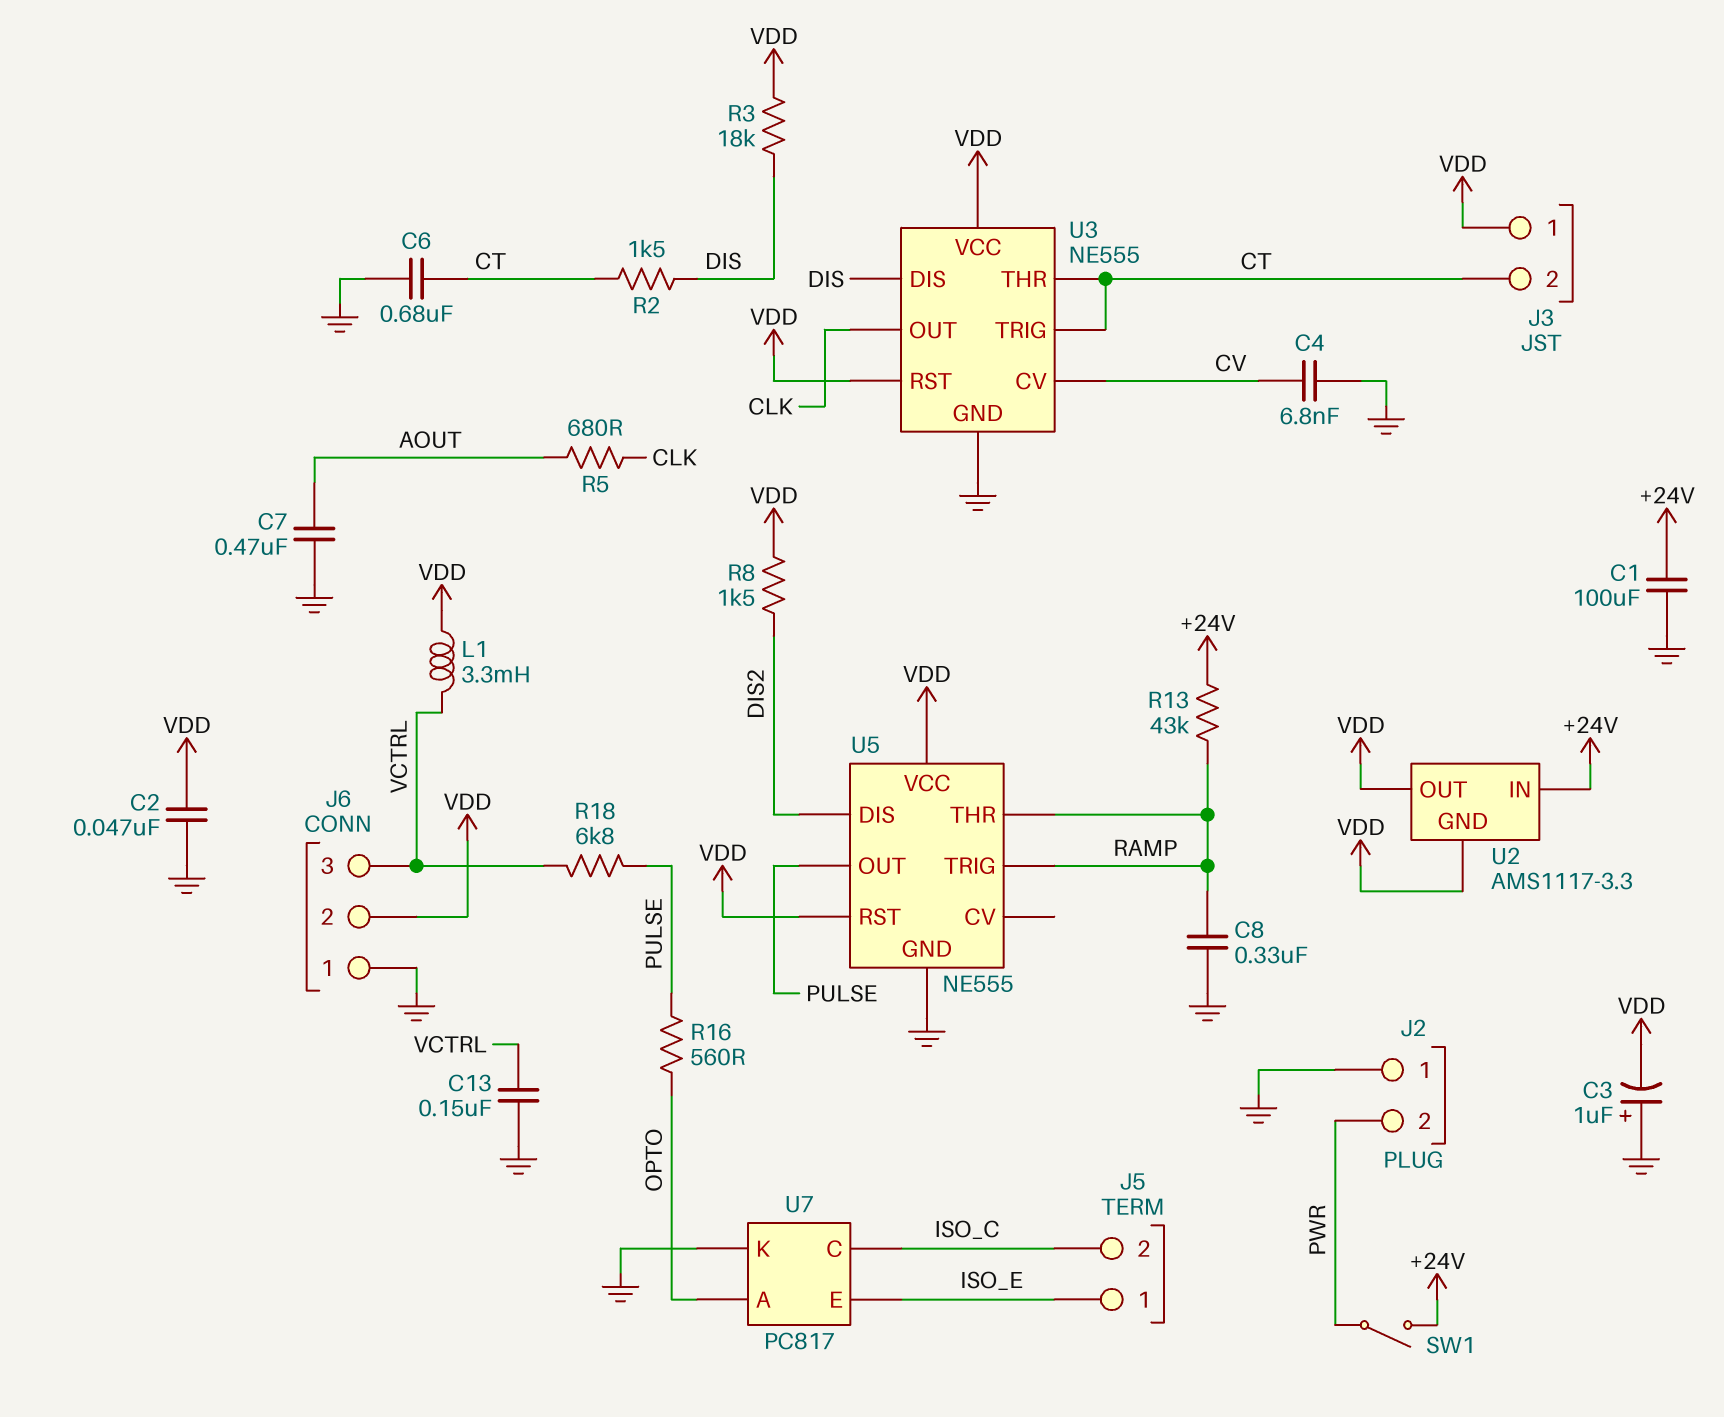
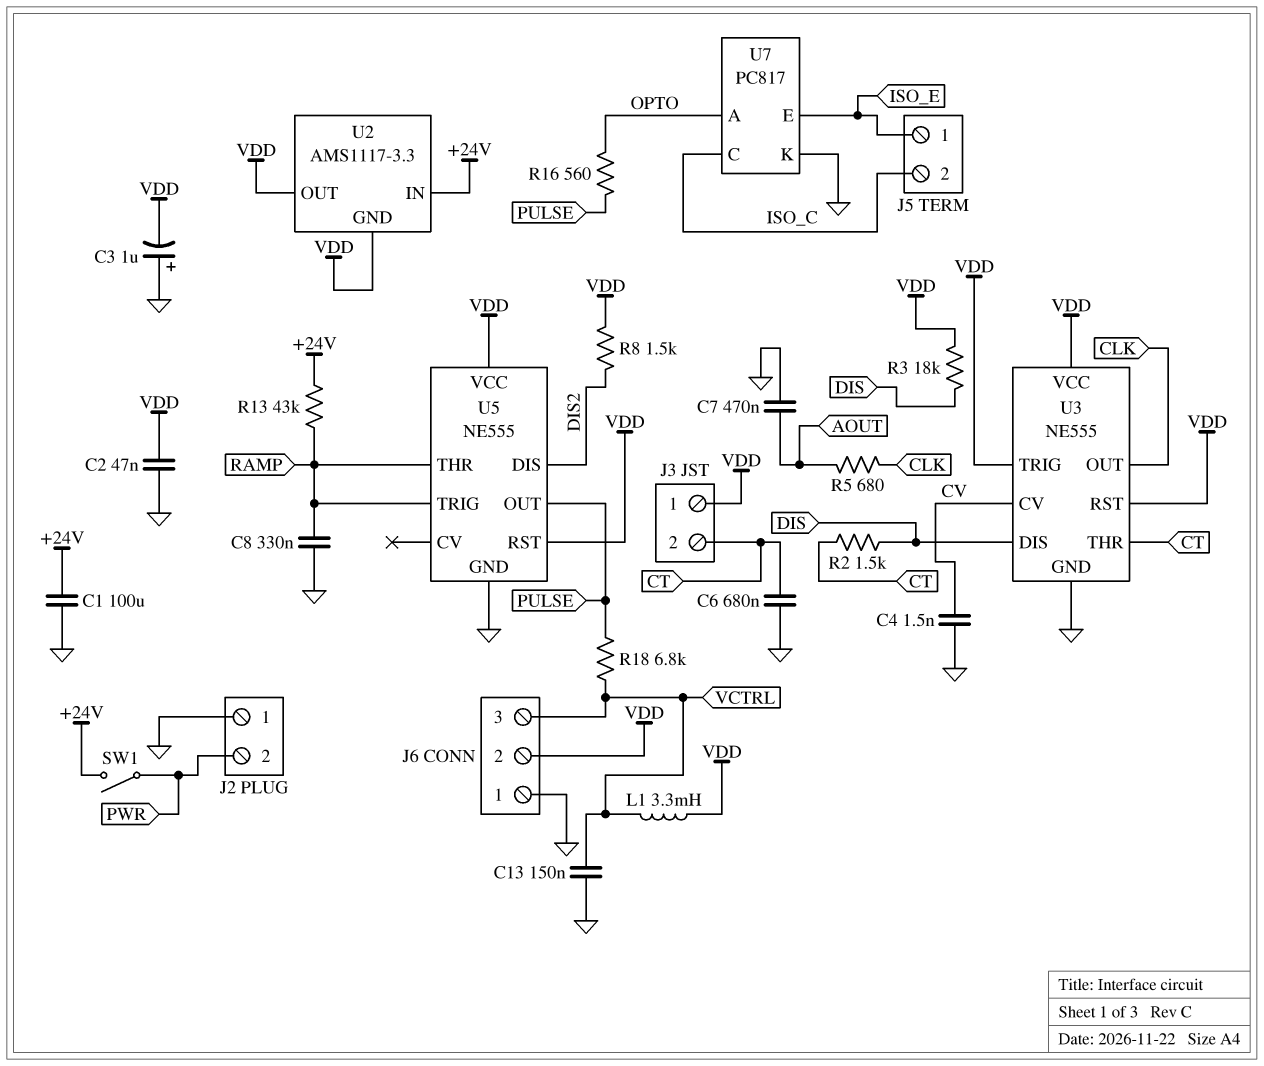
C4: 6.8nF (CV, GND) -> 1.5nF (CV, GND)
U3 pin TRIG: CT -> VDD

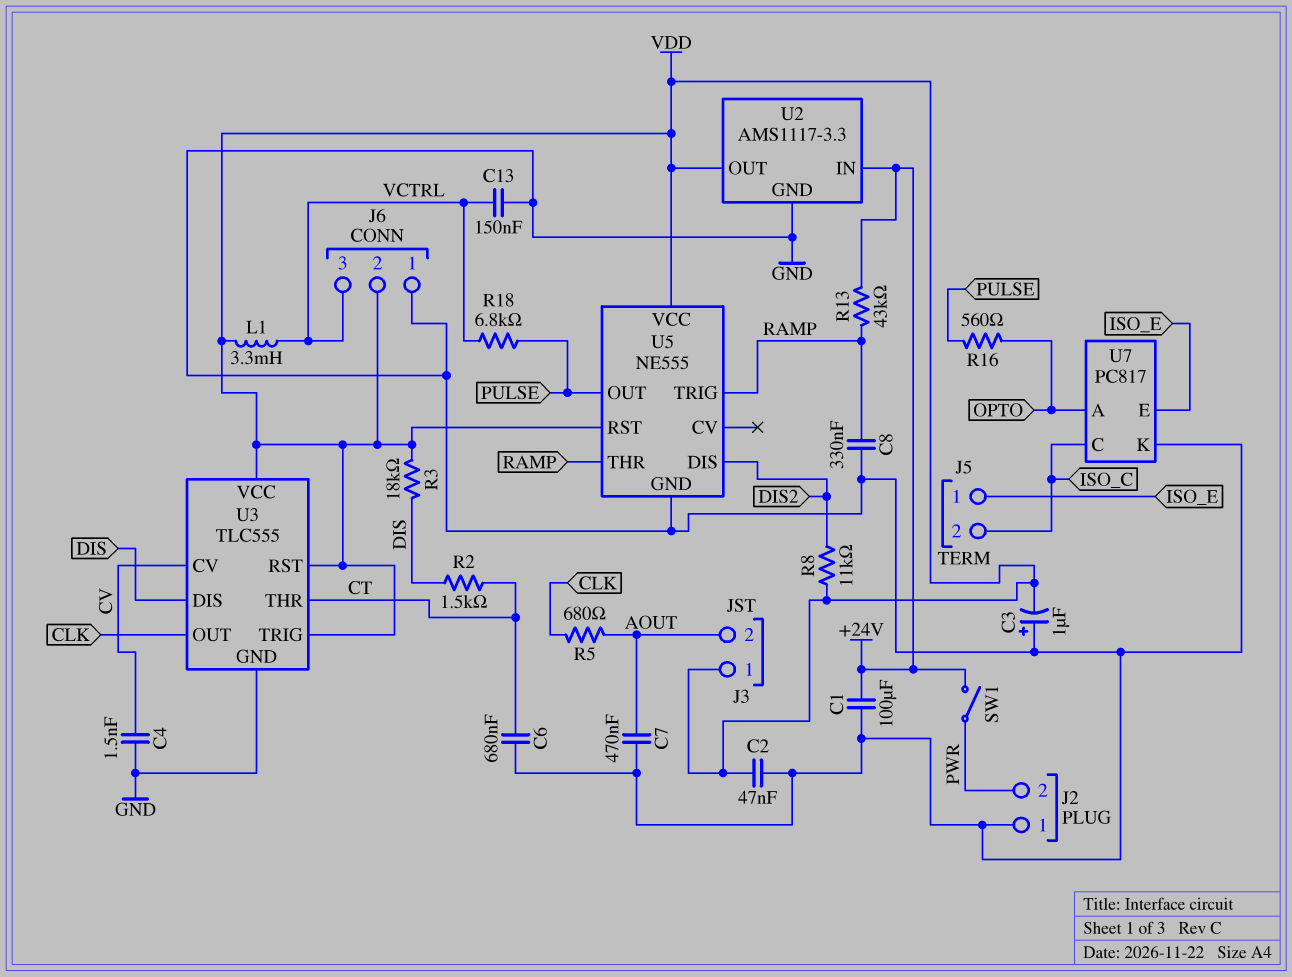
J3 pin 2: CT -> AOUT
R8: 1.5k (DIS2, VDD) -> 11k (DIS2, VDD)
U2 pin GND: VDD -> GND
U3: NE555 -> TLC555

